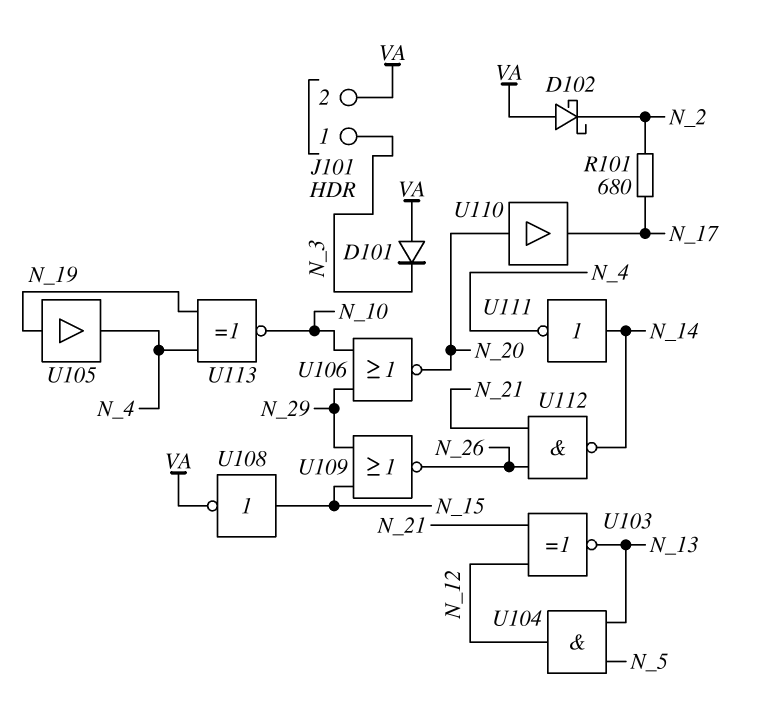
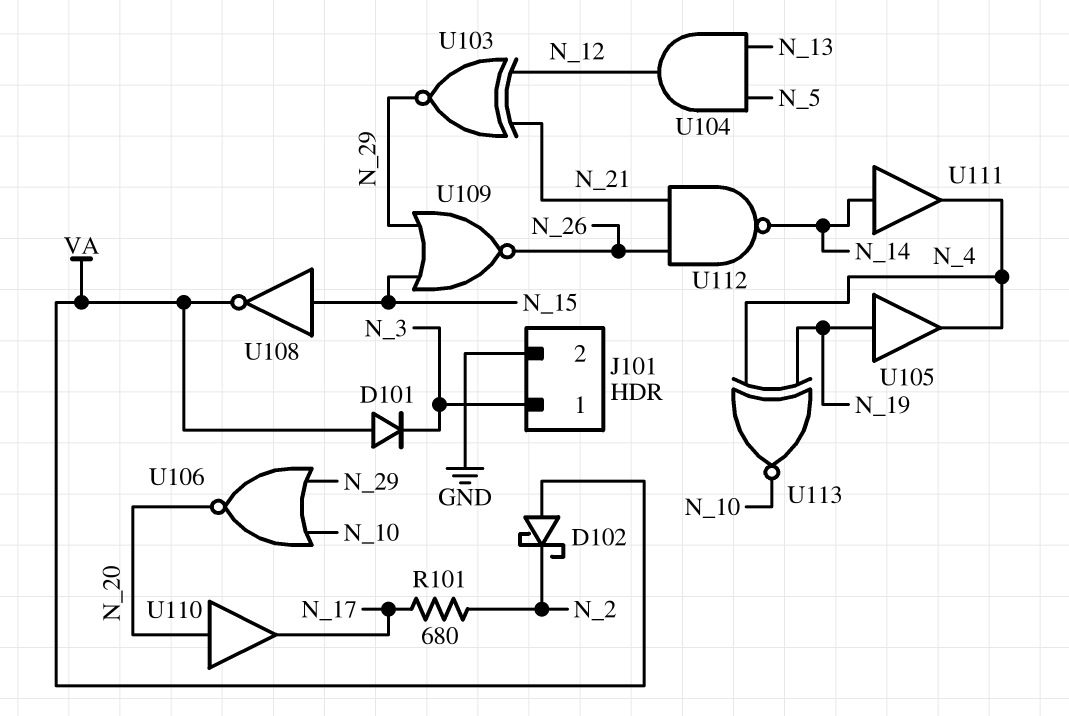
J101 pin 2: VA -> GND
U103: XNOR (in N_12, in N_21, out N_13) -> XNOR (in N_12, in N_21, out N_29)
U111: NOT (in N_14, out N_4) -> buffer (in N_14, out N_4)

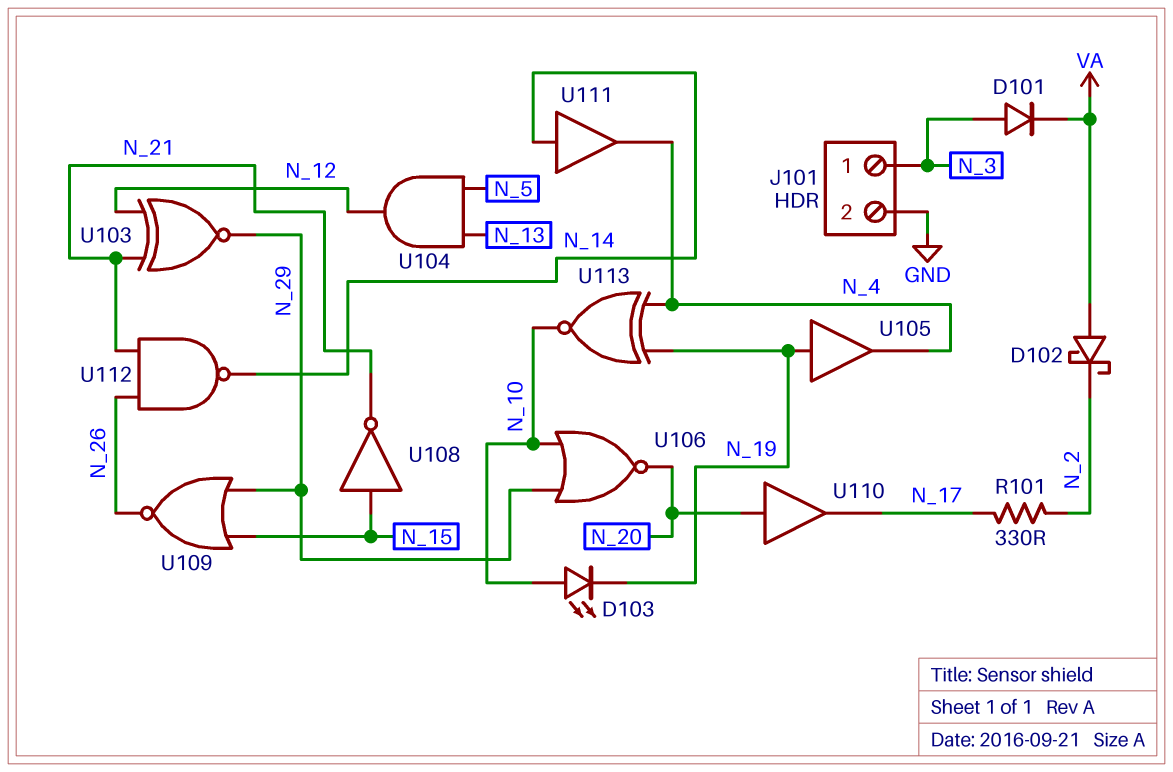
D101: diode (A VA, K N_3) -> diode (A N_3, K VA)
D103: none -> LED (A N_10, K N_19)
R101: 680 (N_2, N_17) -> 330 (N_2, N_17)
U108: NOT (in N_15, out VA) -> NOT (in N_15, out N_21)

